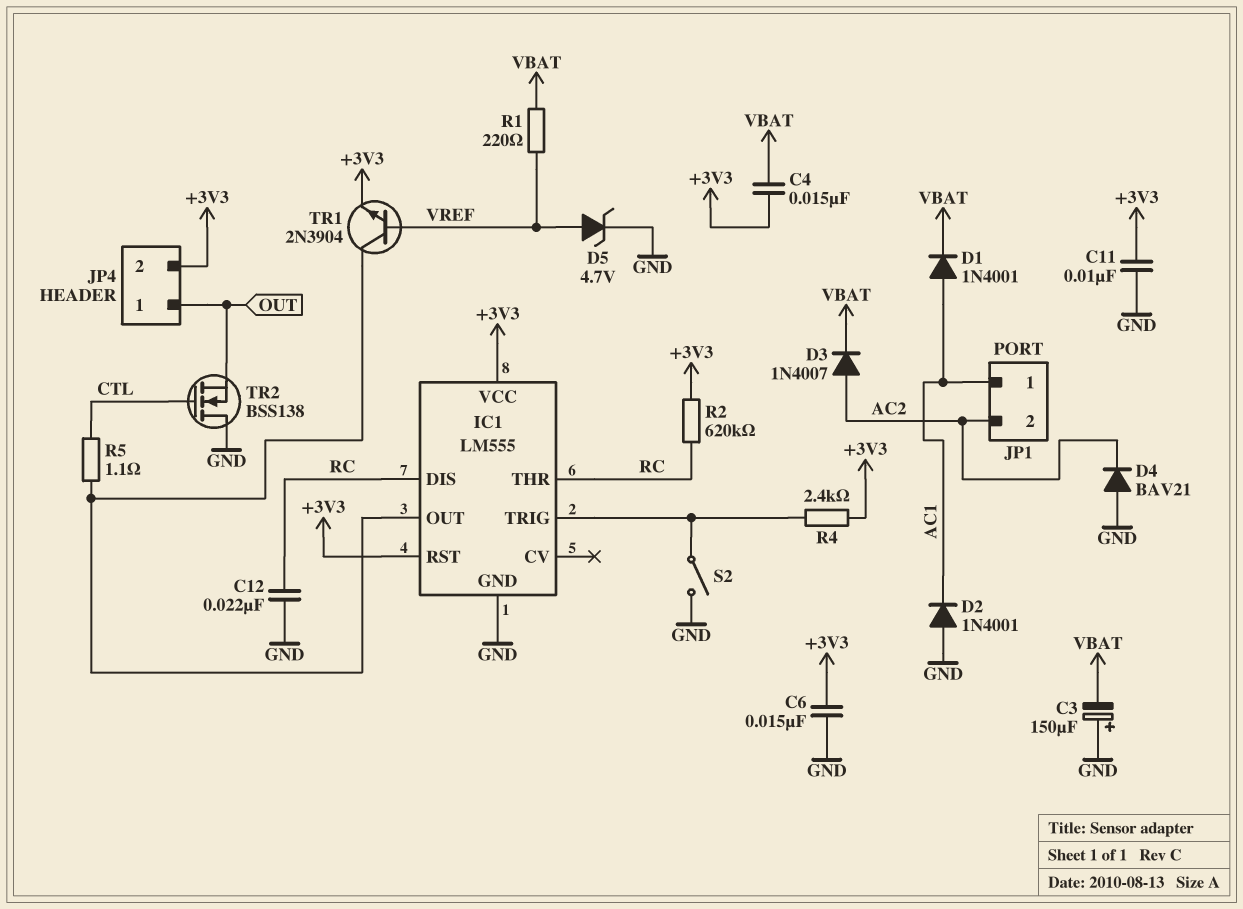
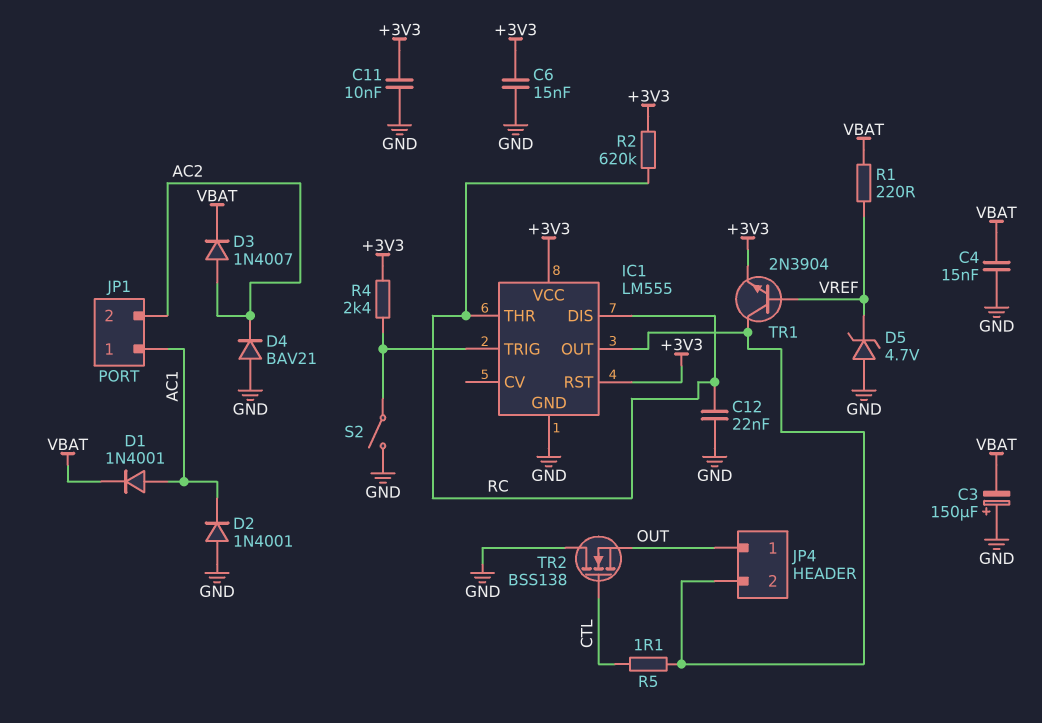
C4: 15nF (+3V3, VBAT) -> 15nF (GND, VBAT)
D5: zener 4.7V (A VREF, K GND) -> zener 4.7V (A GND, K VREF)
JP4 pin 2: +3V3 -> IC1/OUT

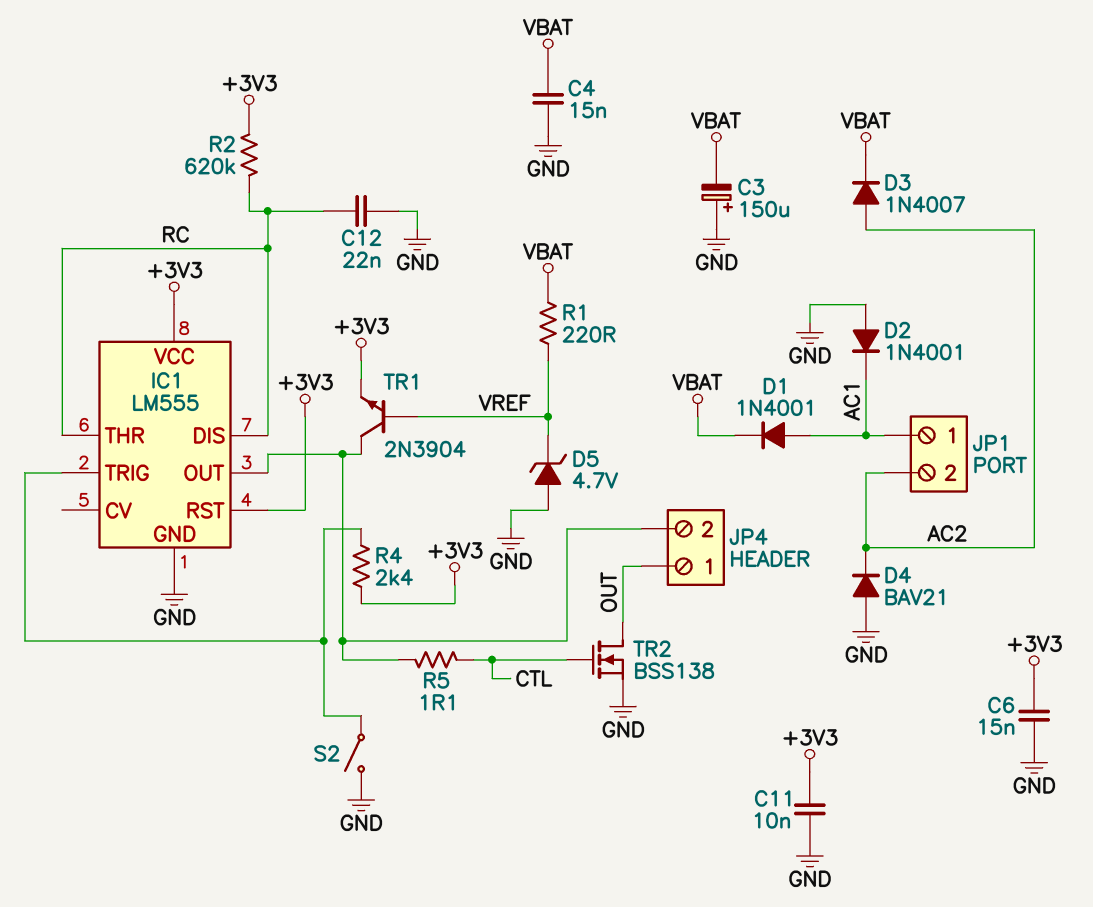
TR2: NMOS BSS138 (G CTL, D GND, S OUT) -> NMOS BSS138 (G CTL, D OUT, S GND)

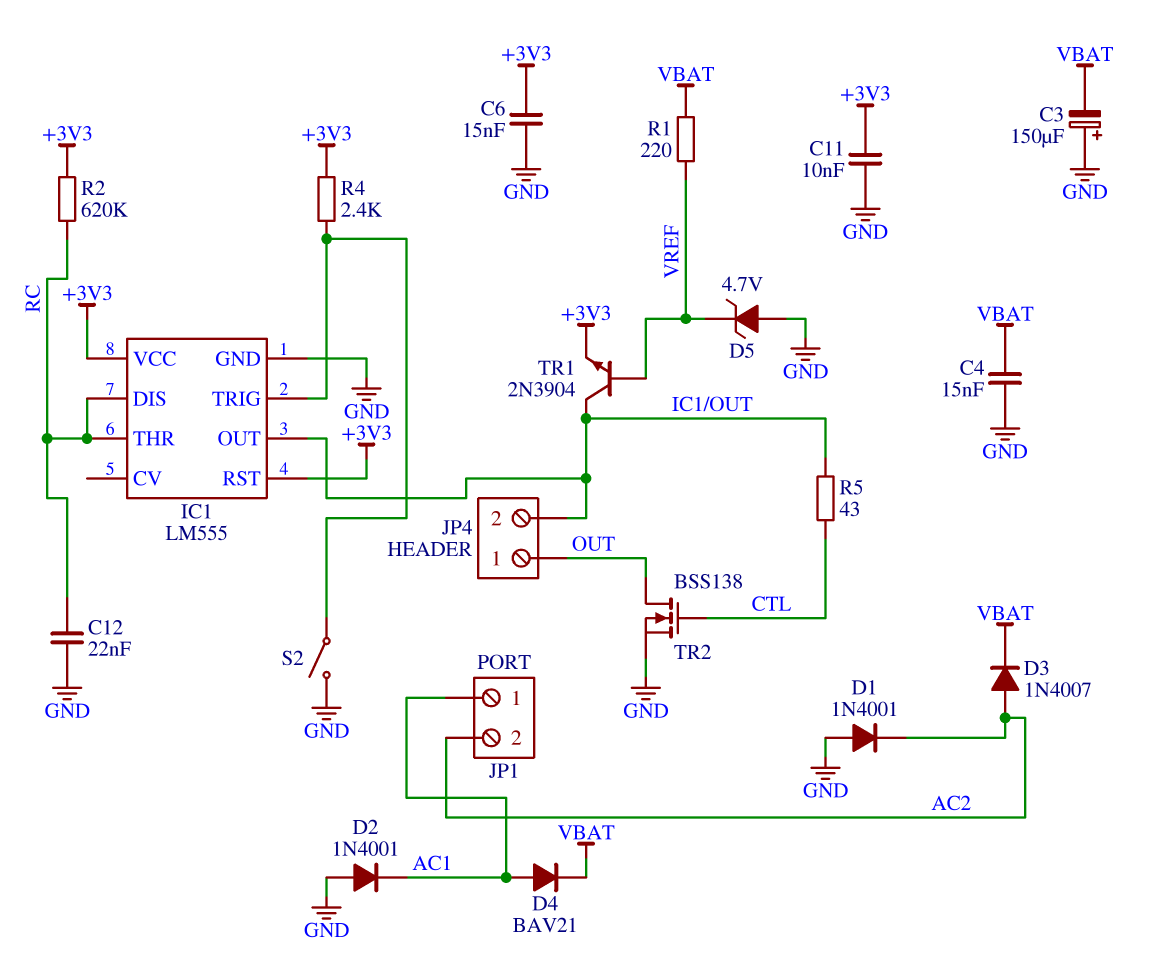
D1: diode 1N4001 (A AC1, K VBAT) -> diode 1N4001 (A GND, K AC2)
D4: diode BAV21 (A GND, K AC2) -> diode BAV21 (A AC1, K VBAT)
R5: 1.1 (CTL, IC1/OUT) -> 43 (CTL, IC1/OUT)

